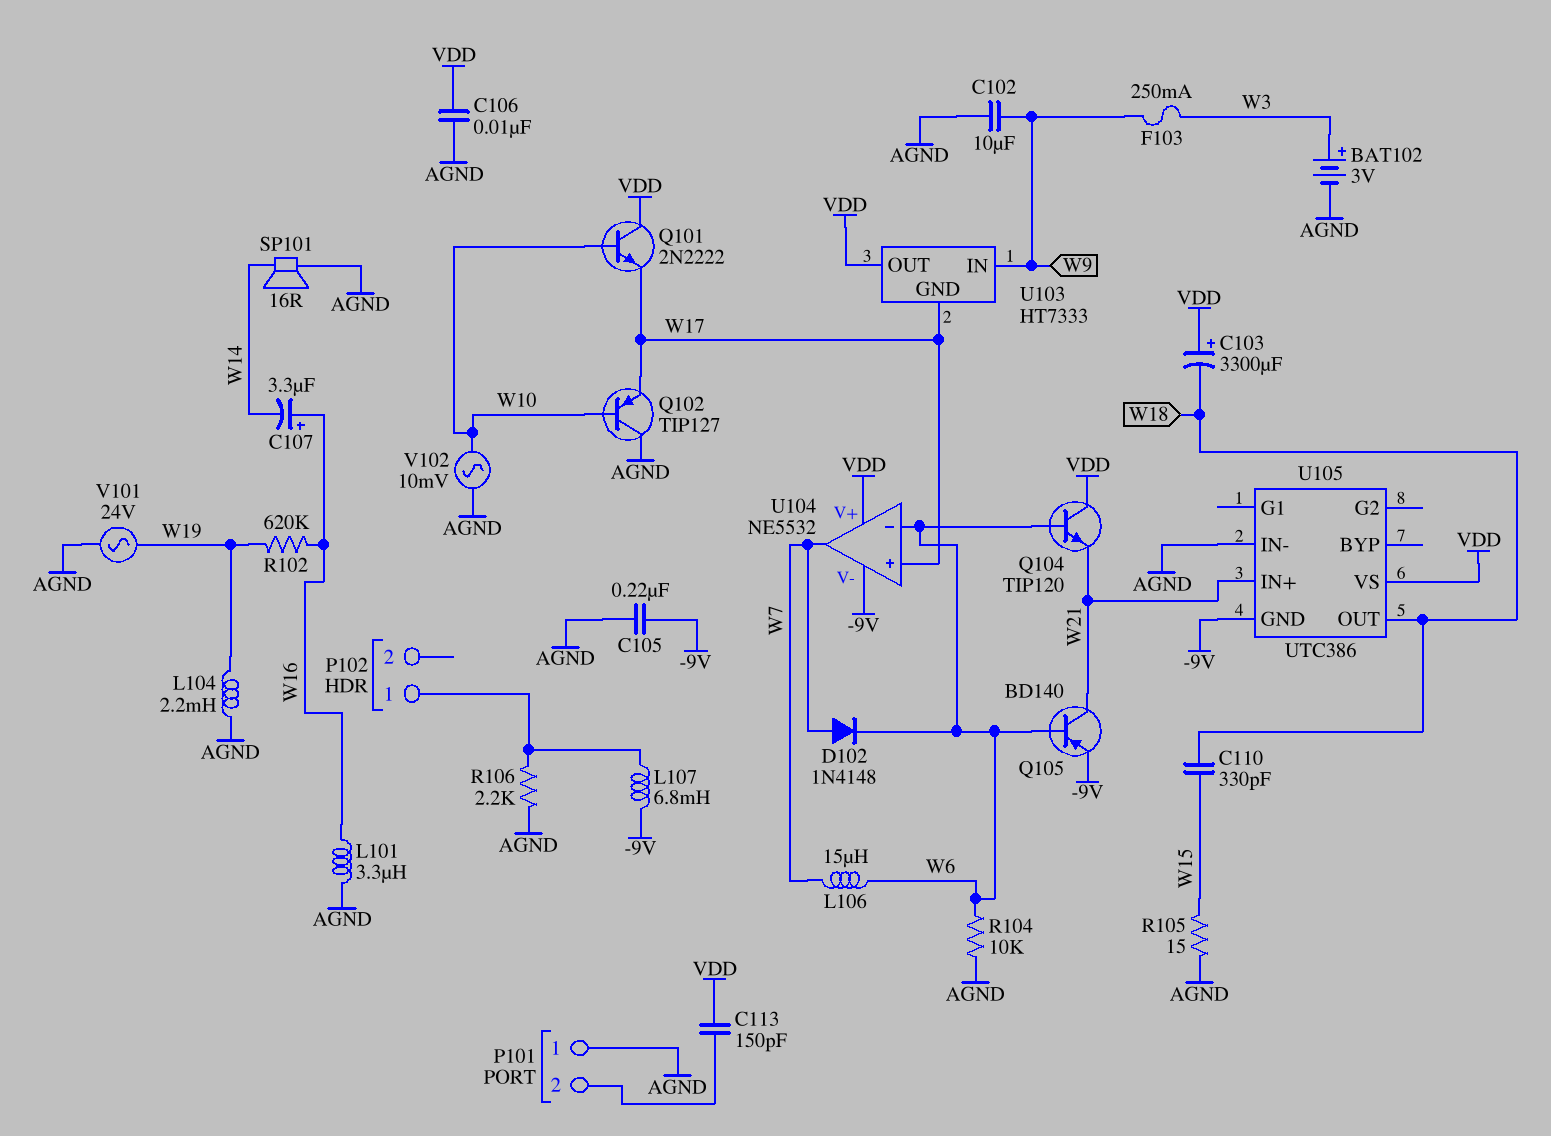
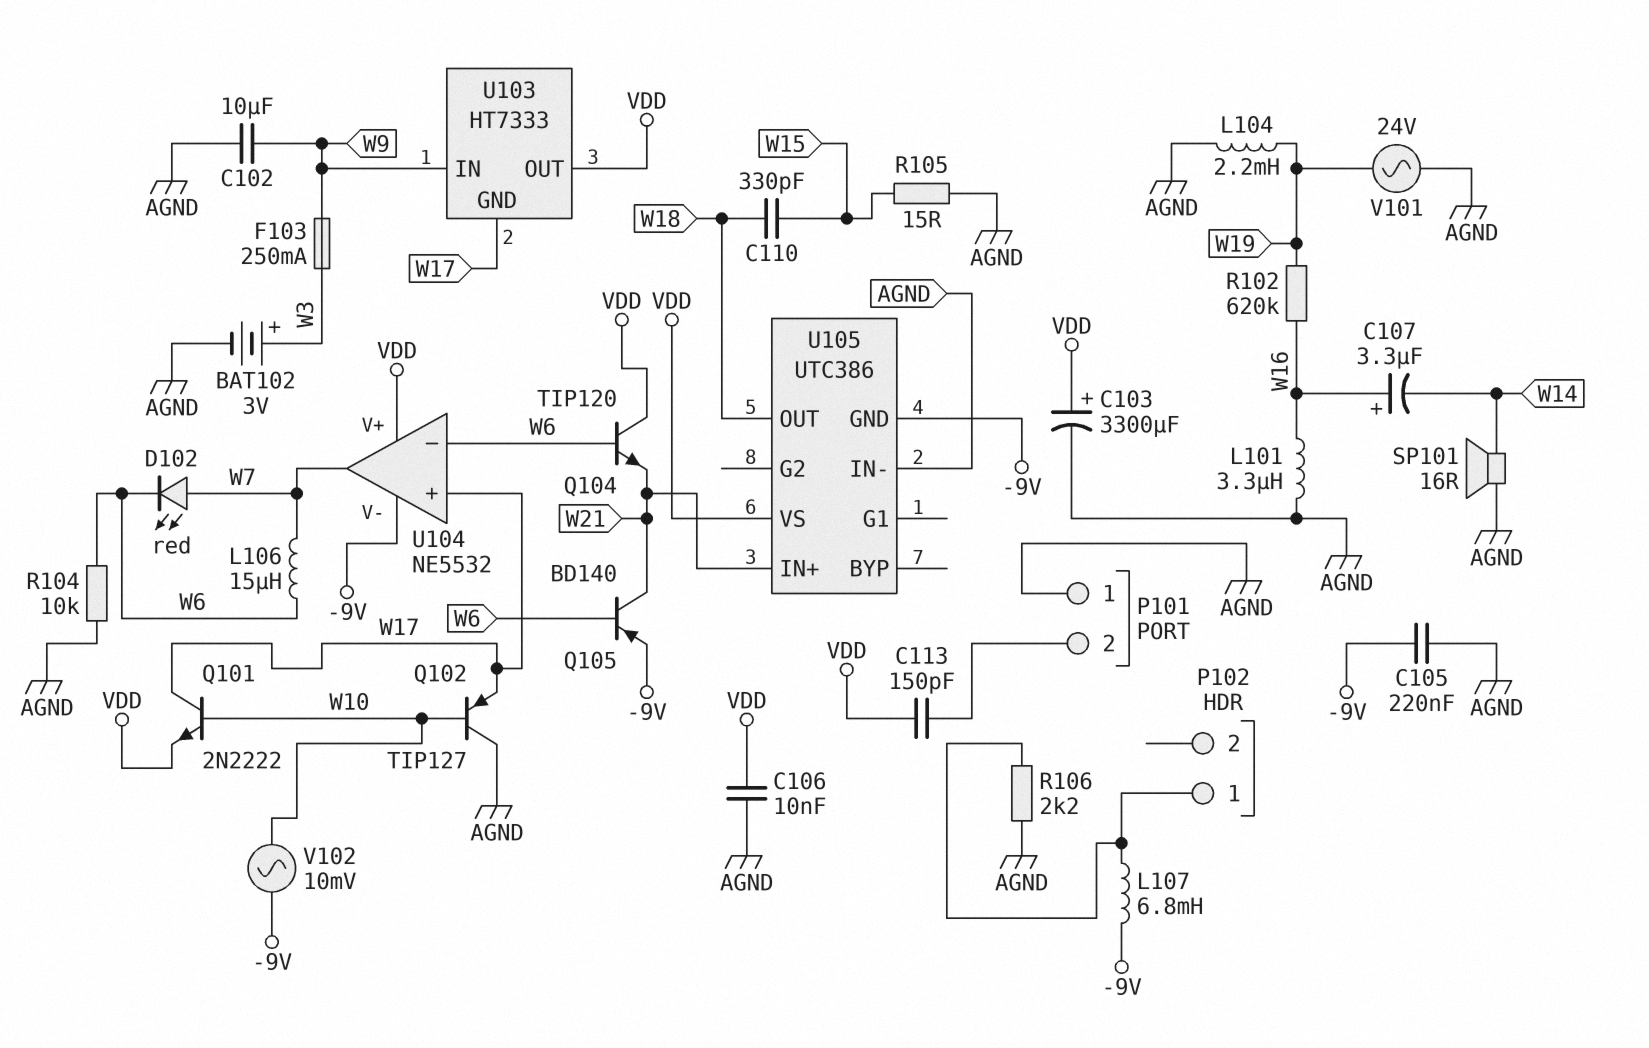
C103: 3300uF (plus VDD, minus W18) -> 3300uF (plus VDD, minus AGND)
D102: diode 1N4148 (A W7, K W6) -> LED red (A W7, K W6)
Q101: NPN 2N2222 (B W10, C VDD, E W17) -> NPN 2N2222 (B W10, C W17, E VDD)
V102: AC 10mV (AGND, W10) -> AC 10mV (-9V, W10)

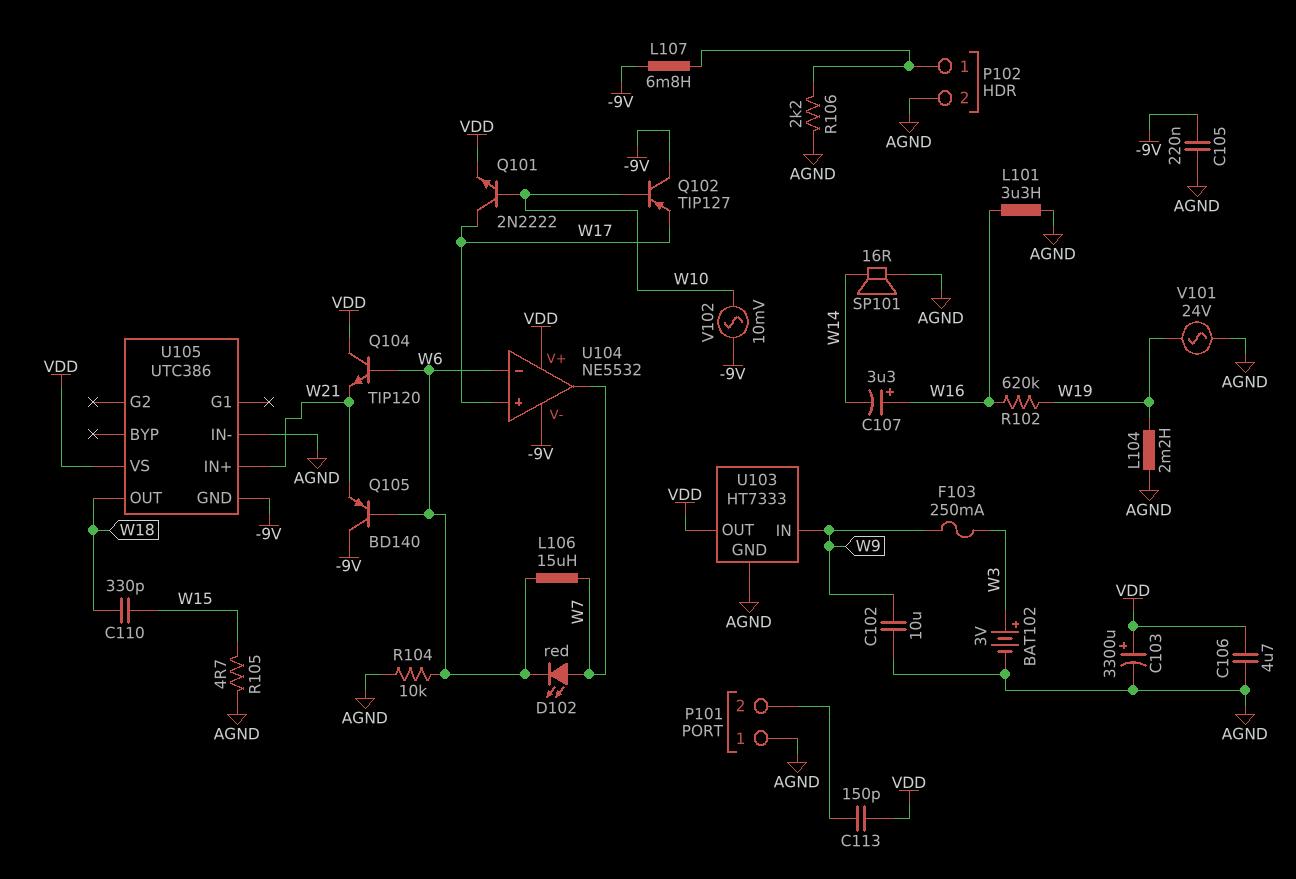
C106: 10nF (AGND, VDD) -> 4.7uF (AGND, VDD)
P102 pin 2: none -> AGND
Q102: PNP TIP127 (B W10, C AGND, E W17) -> PNP TIP127 (B W10, C -9V, E W17)
Q105: PNP BD140 (B W6, C W21, E -9V) -> PNP BD140 (B W6, C -9V, E W21)
R105: 15 (AGND, W15) -> 4.7 (AGND, W15)
U103 pin GND: W17 -> AGND

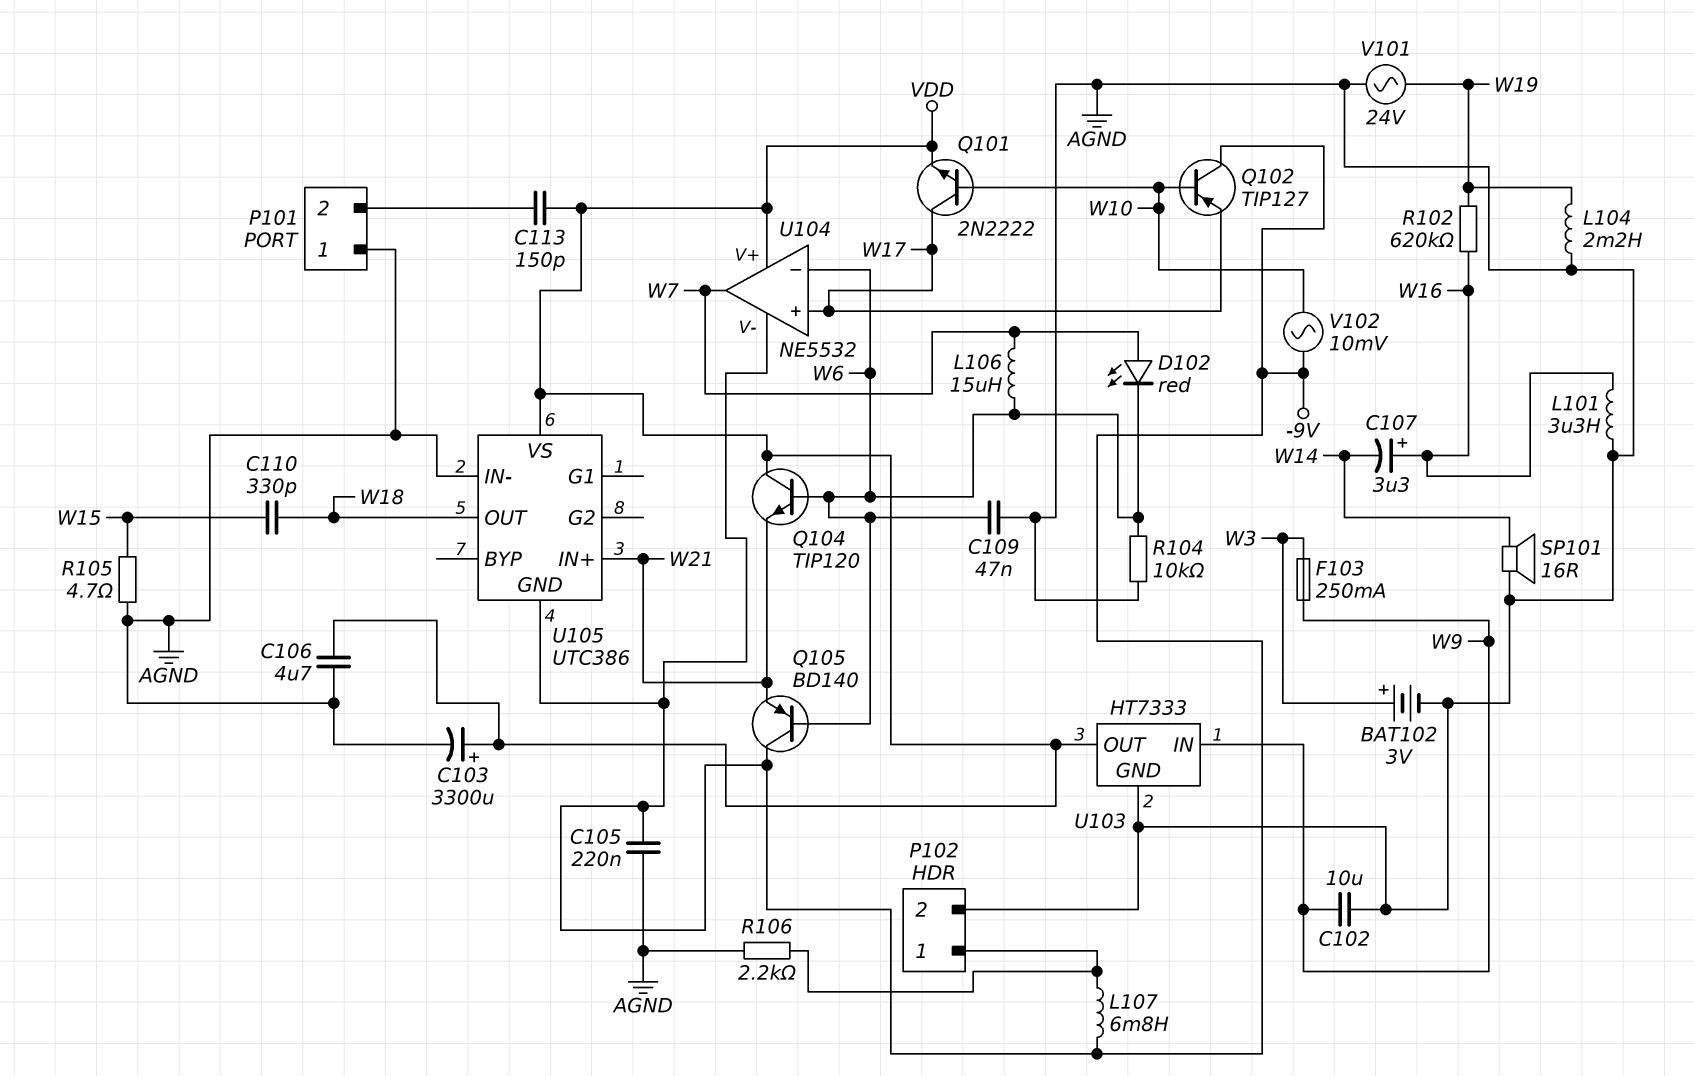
C109: none -> 47nF (AGND, W6)

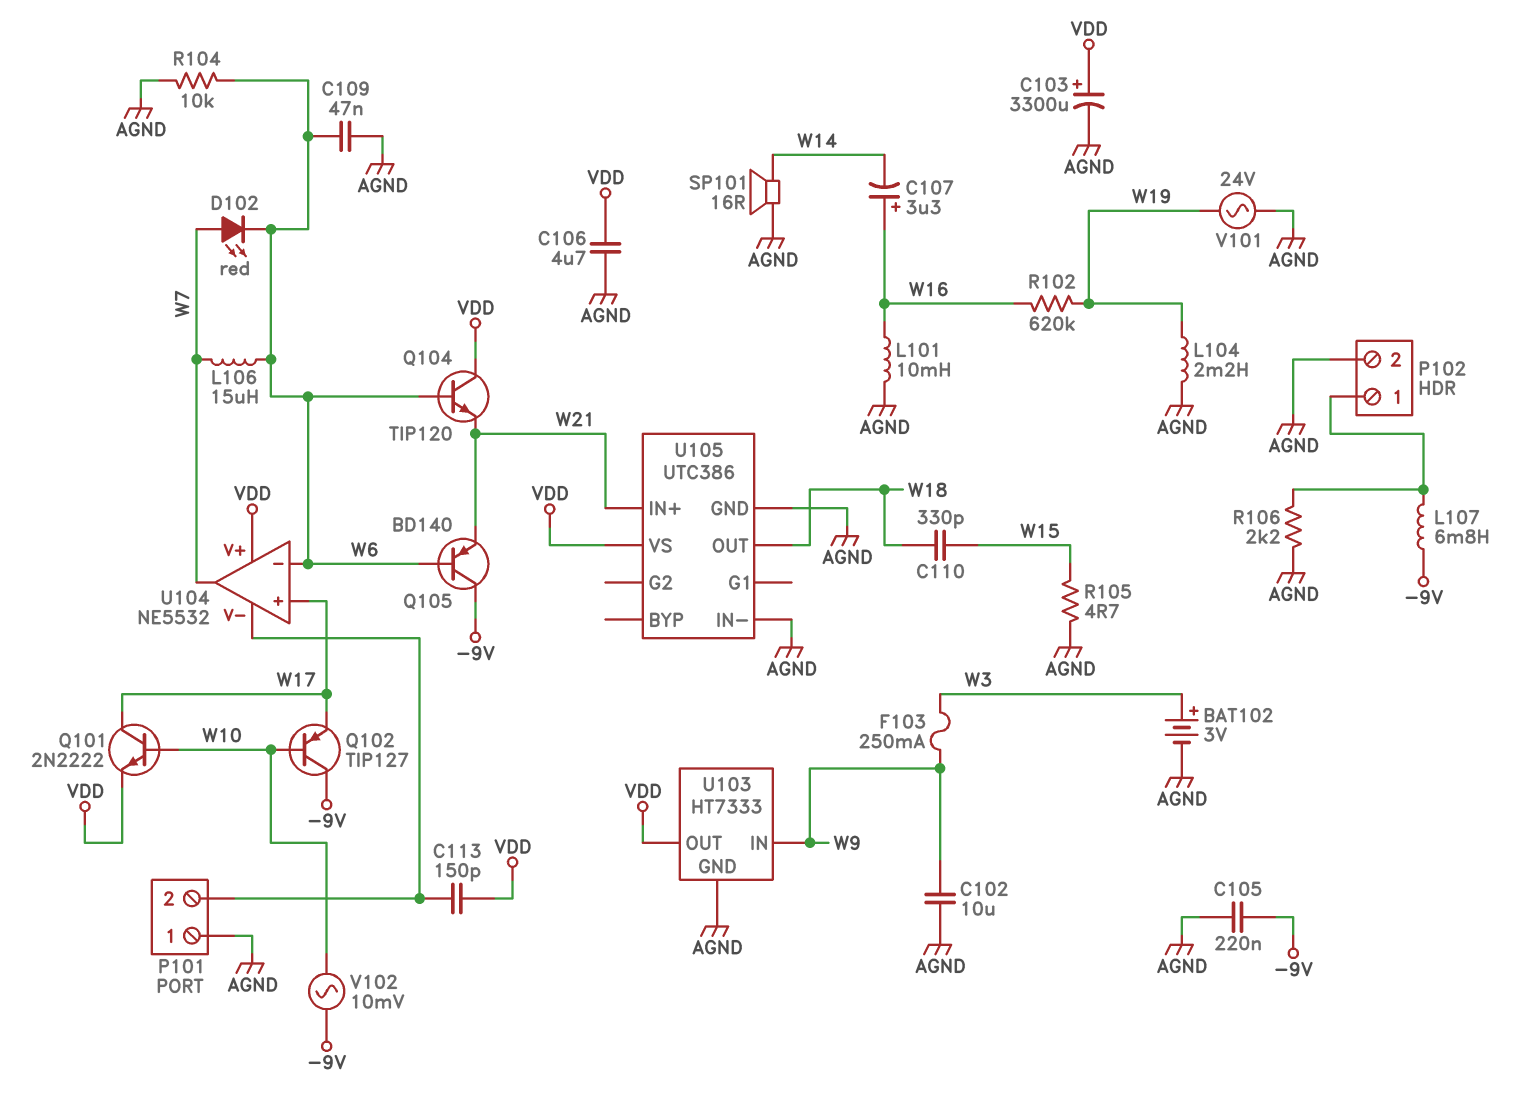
L101: 3.3uH (AGND, W16) -> 10mH (AGND, W16)
U104 pin V-: -9V -> P101/2
U105 pin GND: -9V -> AGND

